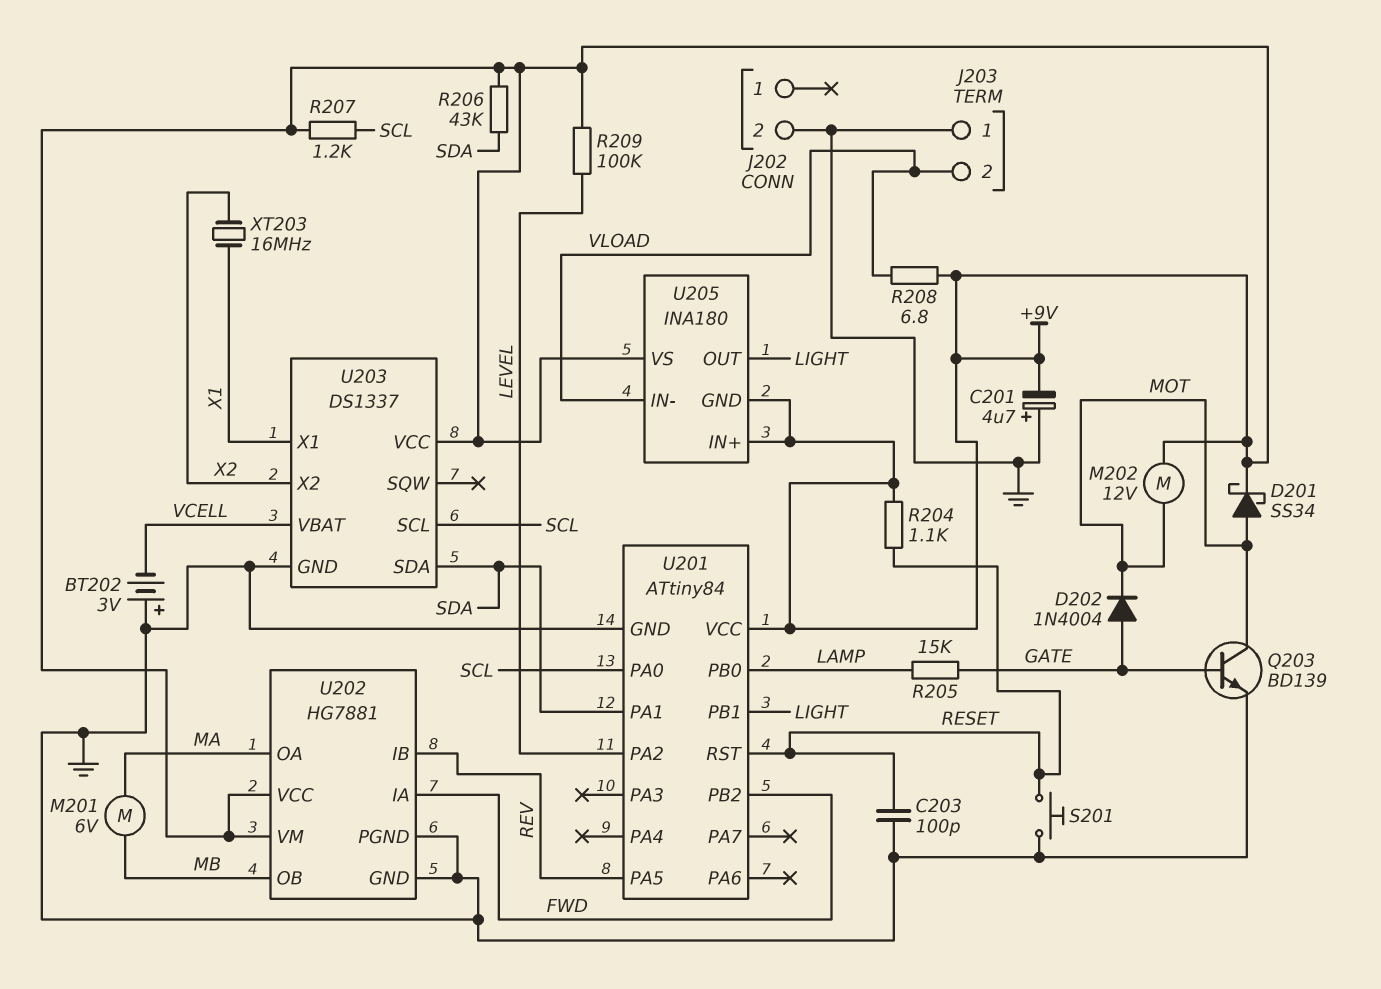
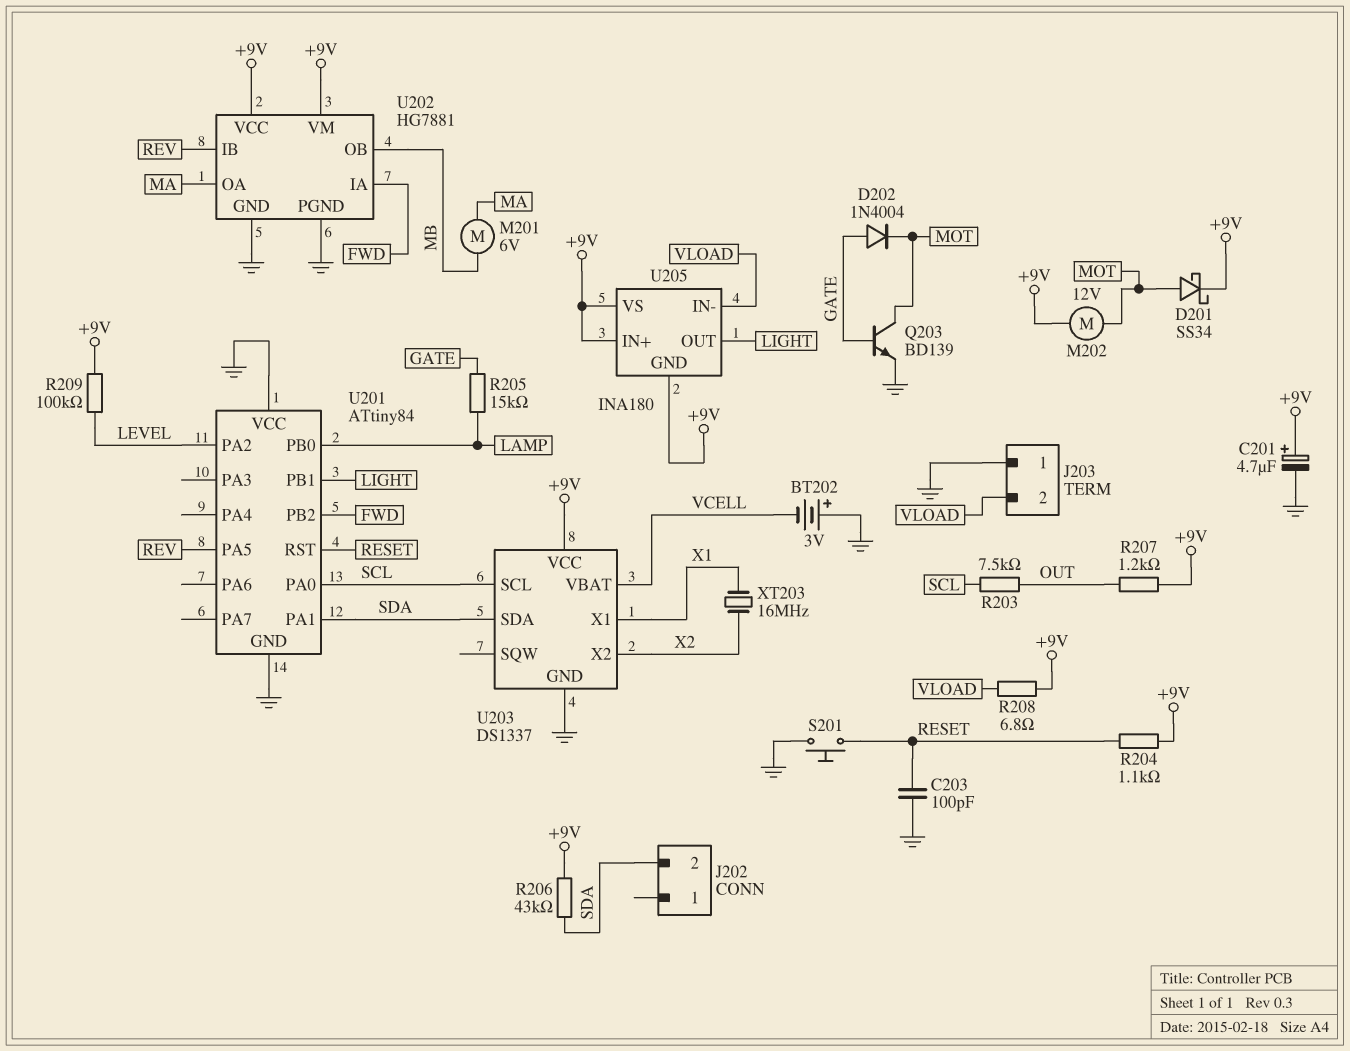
C201: 4.7uF (plus GND, minus +9V) -> 4.7uF (plus +9V, minus GND)
J202 pin 2: GND -> SDA
R203: none -> 7.5k (OUT, SCL)
R207: 1.2k (+9V, SCL) -> 1.2k (+9V, OUT)
U201 pin VCC: +9V -> GND

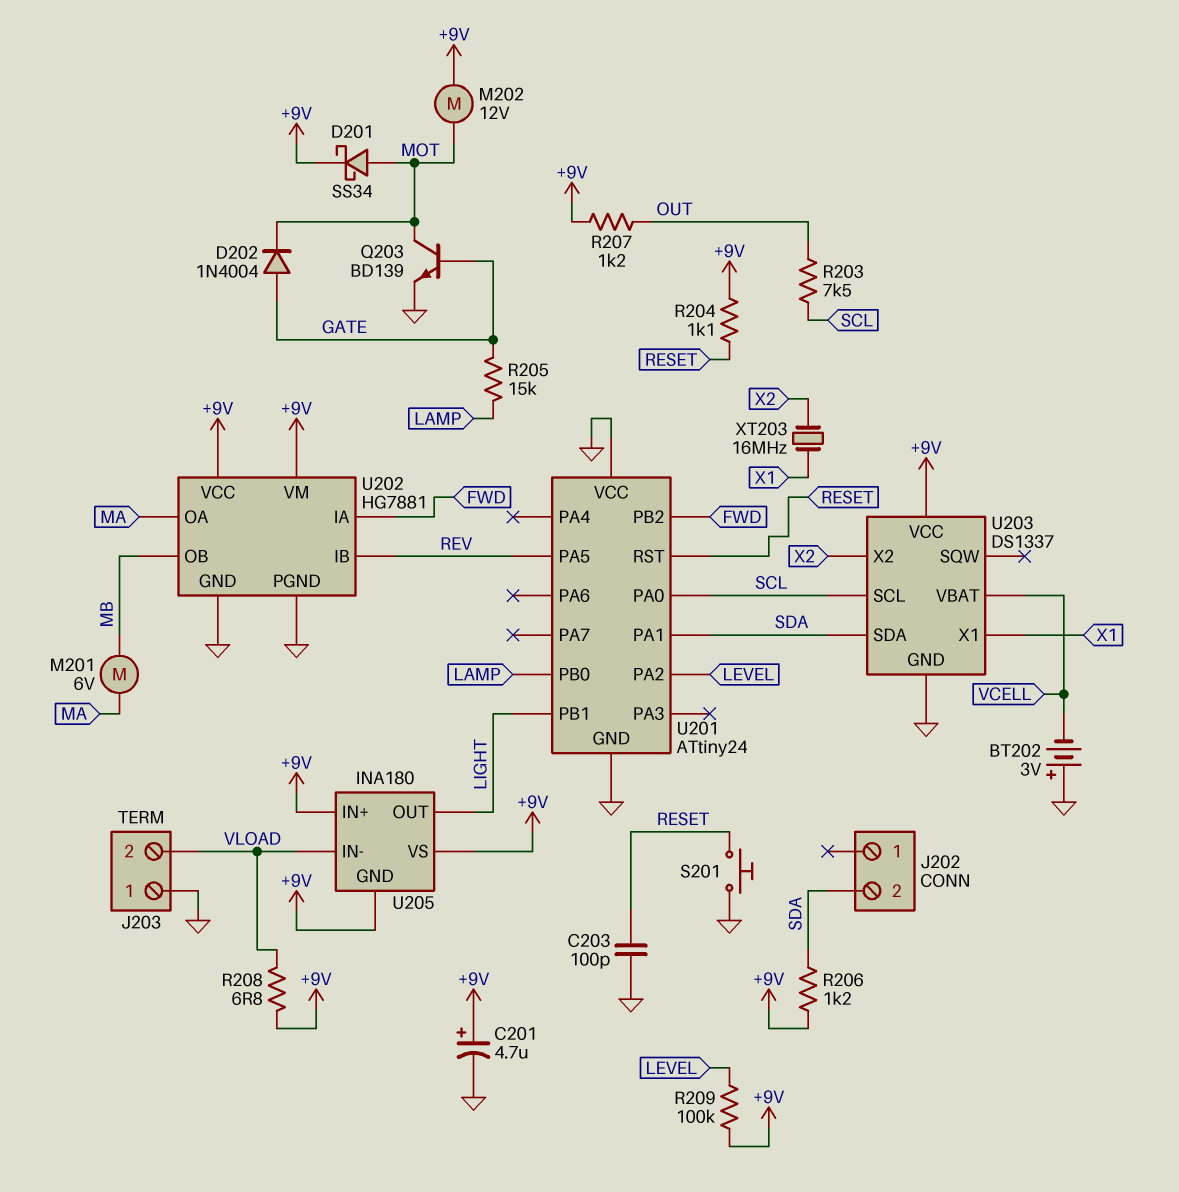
R206: 43k (+9V, SDA) -> 1.2k (+9V, SDA)
U201: ATtiny84 -> ATtiny24

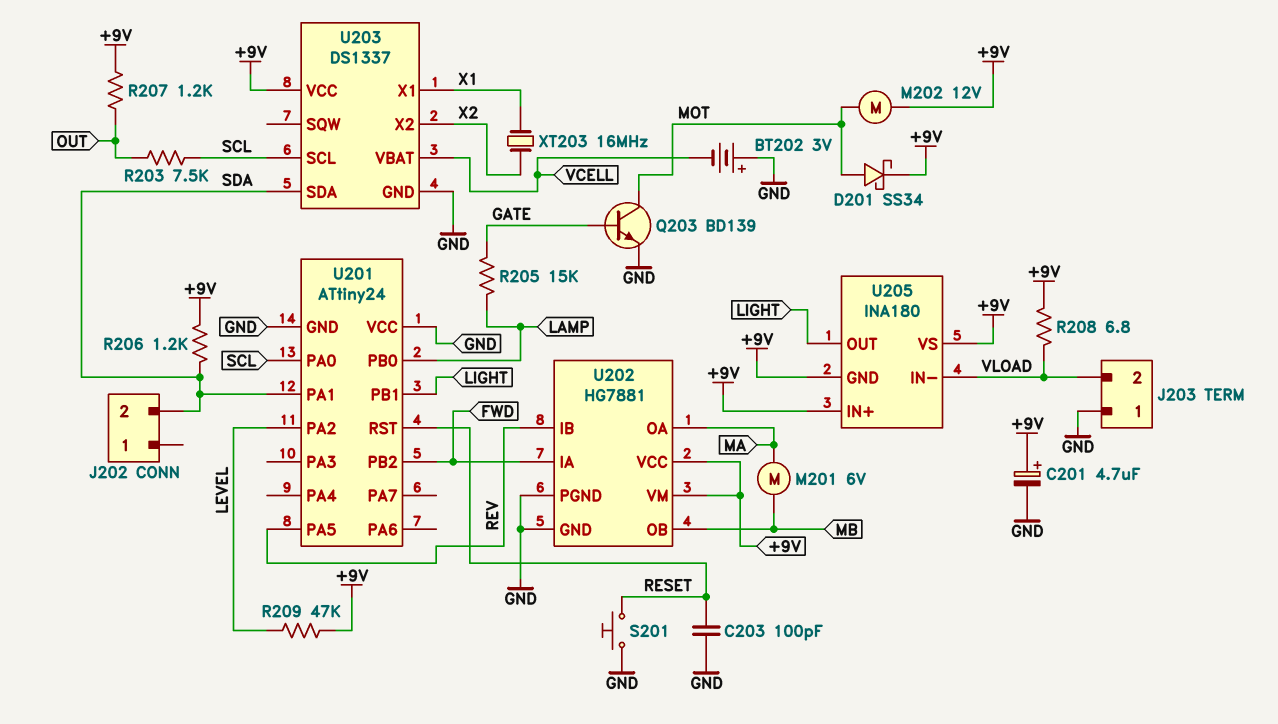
D202: diode 1N4004 (A GATE, K MOT) -> none
R204: 1.1k (+9V, RESET) -> none
R209: 100k (+9V, LEVEL) -> 47k (+9V, LEVEL)

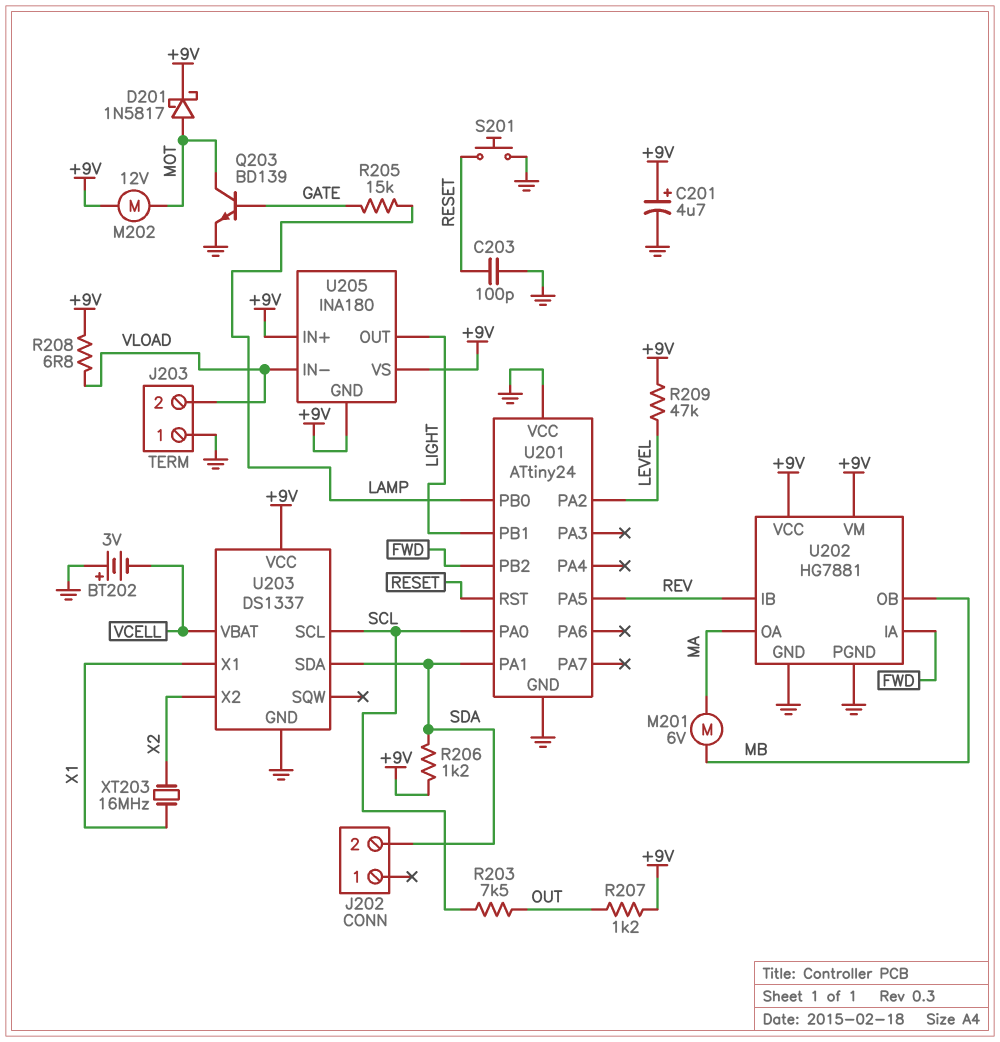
D201: schottky SS34 (A MOT, K +9V) -> schottky 1N5817 (A MOT, K +9V)

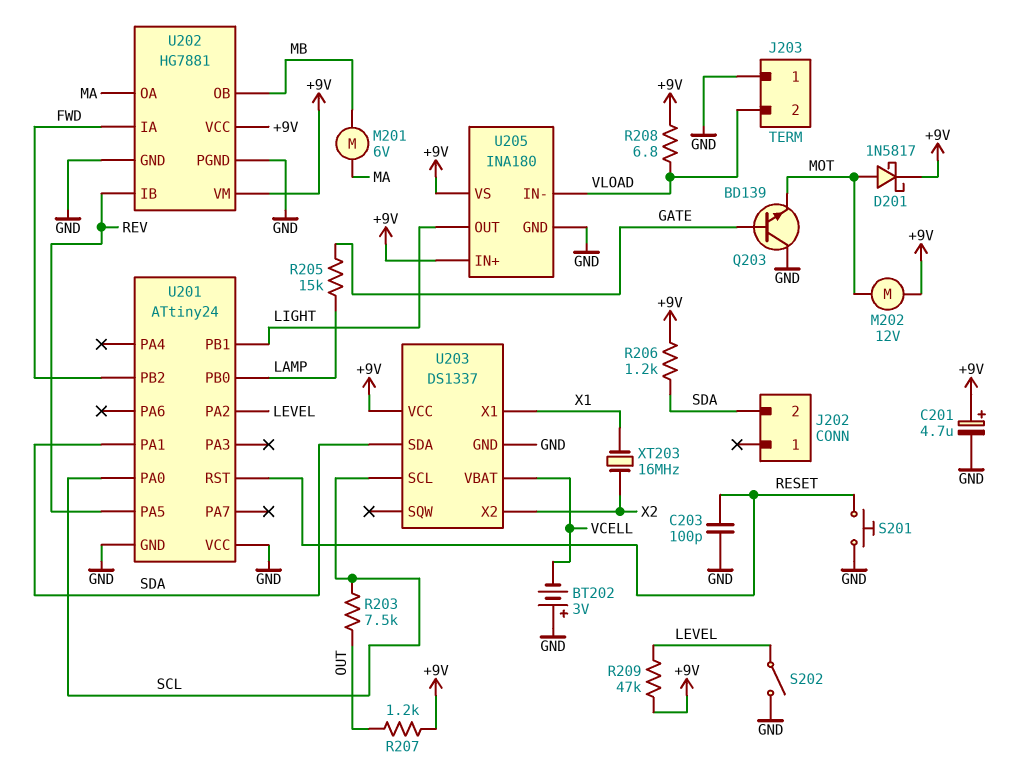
Q203: NPN BD139 (B GATE, C MOT, E GND) -> NPN BD139 (B GATE, C GND, E MOT)
S202: none -> switch (GND, LEVEL)
U205 pin GND: +9V -> GND

